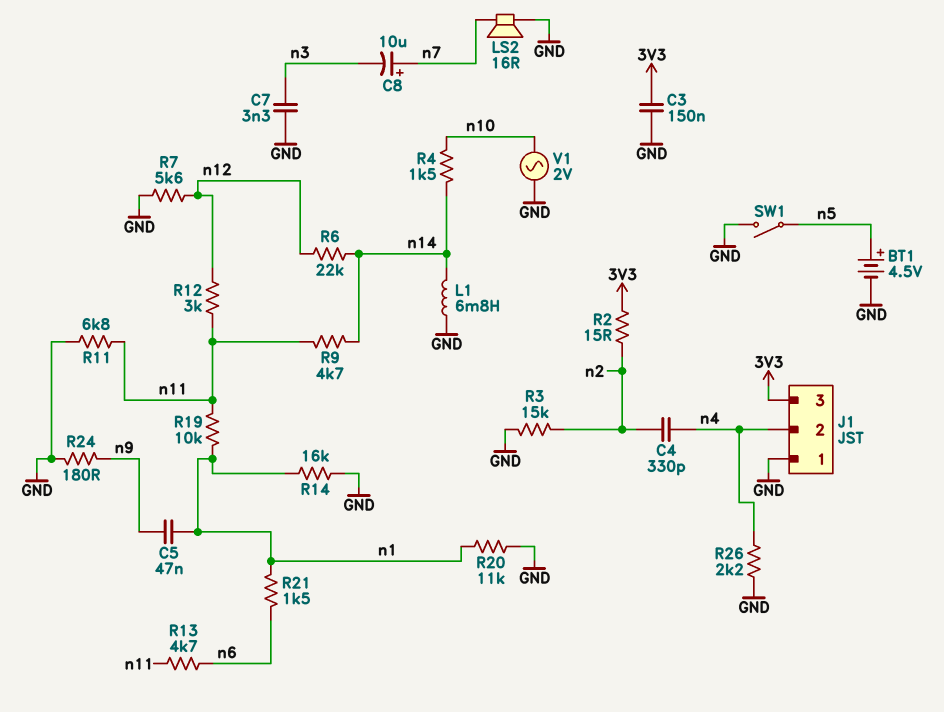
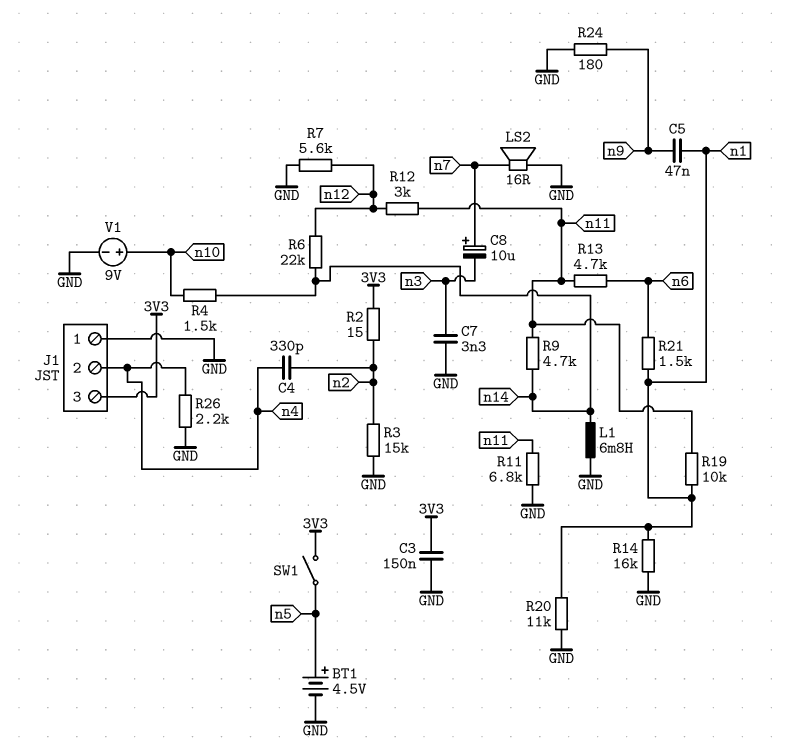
SW1: switch (GND, n5) -> switch (3V3, n5)
V1: AC 2V (GND, n10) -> 9V (plus n10, minus GND)

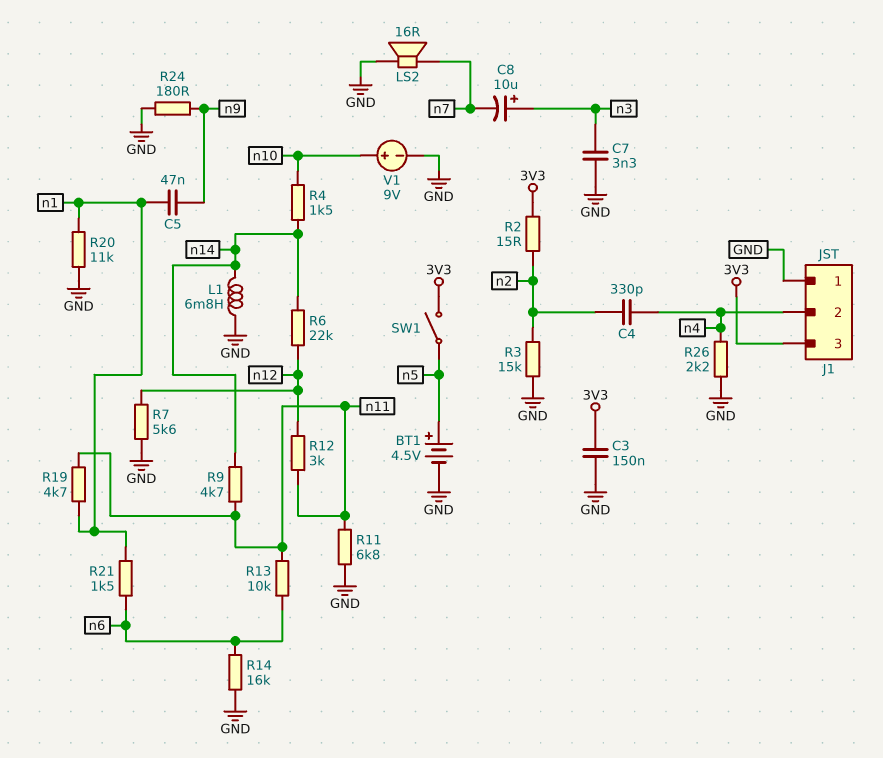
C8: 10uF (plus n7, minus n3) -> 10uF (plus n3, minus n7)
R13: 4.7k (n6, n11) -> 10k (n6, n11)
R14: 16k (GND, n1) -> 16k (GND, n6)
R19: 10k (n1, n11) -> 4.7k (n1, n11)

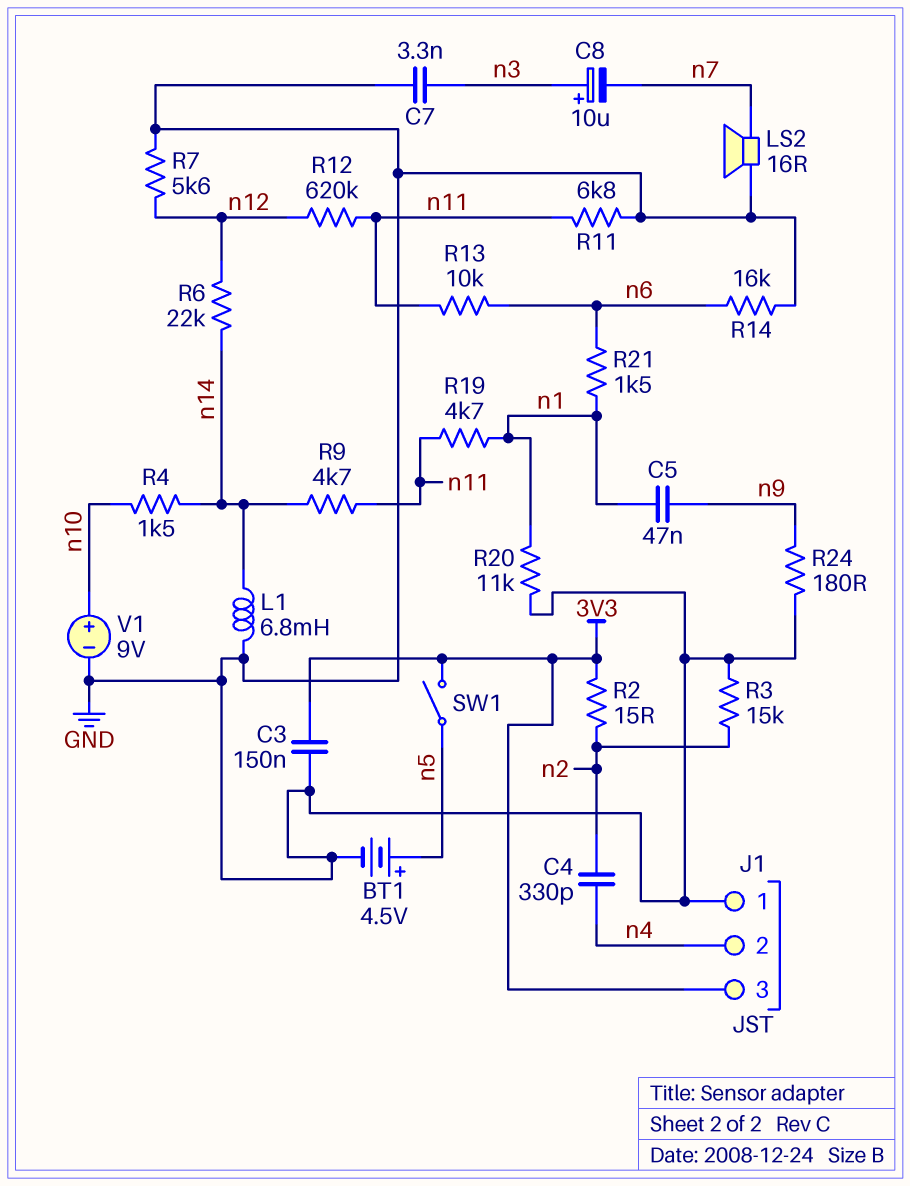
R12: 3k (n11, n12) -> 620k (n11, n12)
R26: 2.2k (GND, n4) -> none

